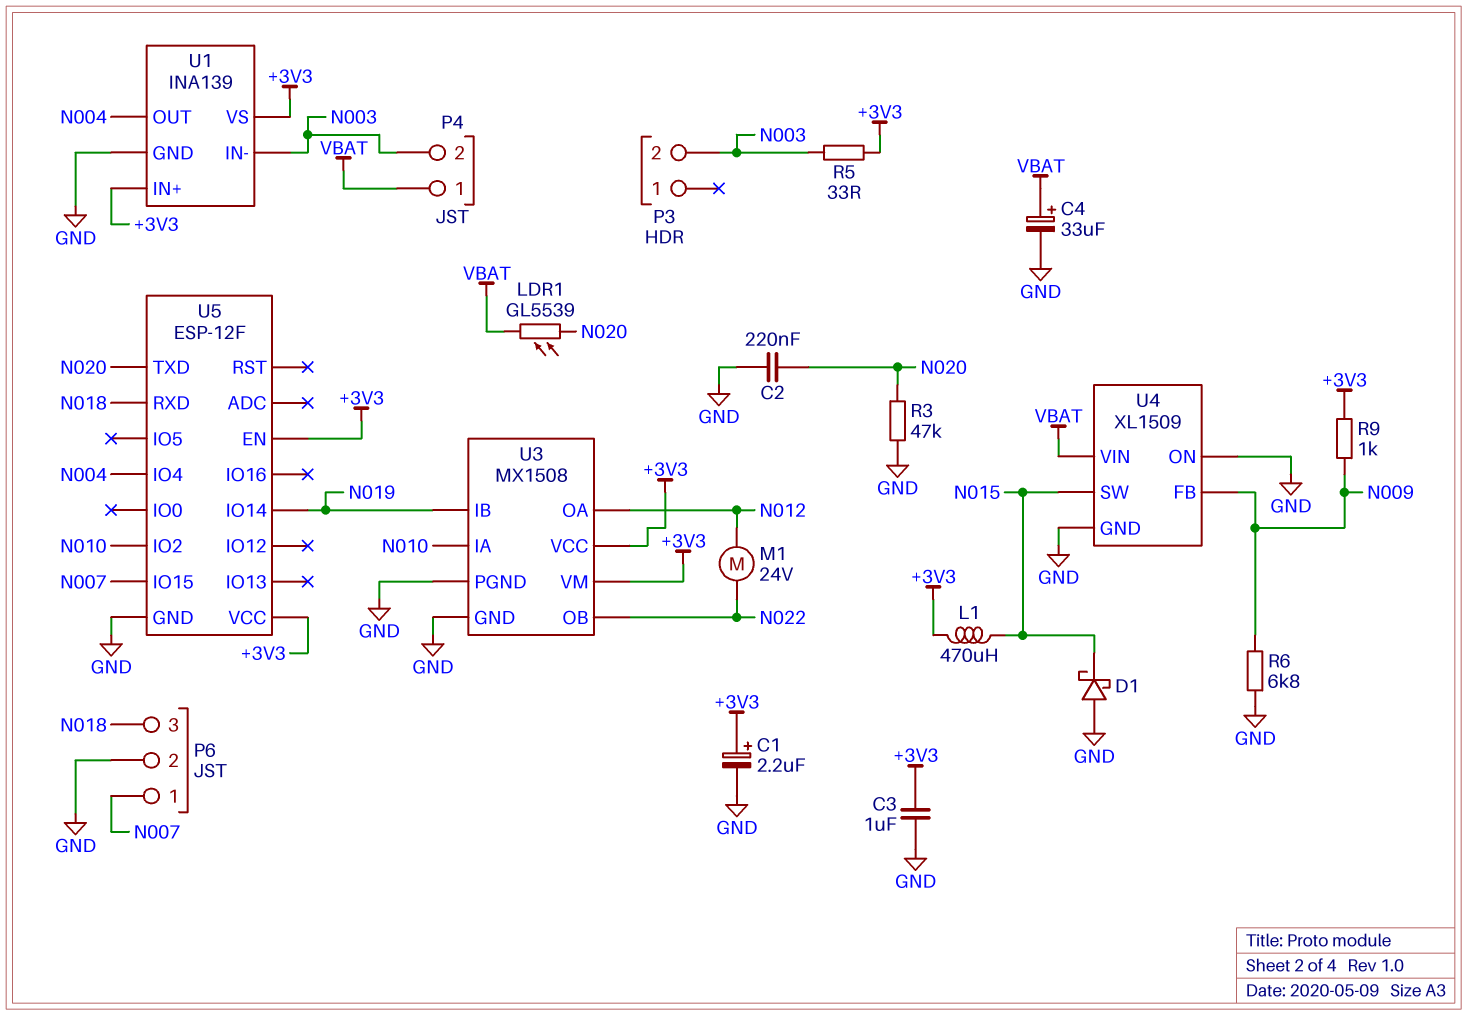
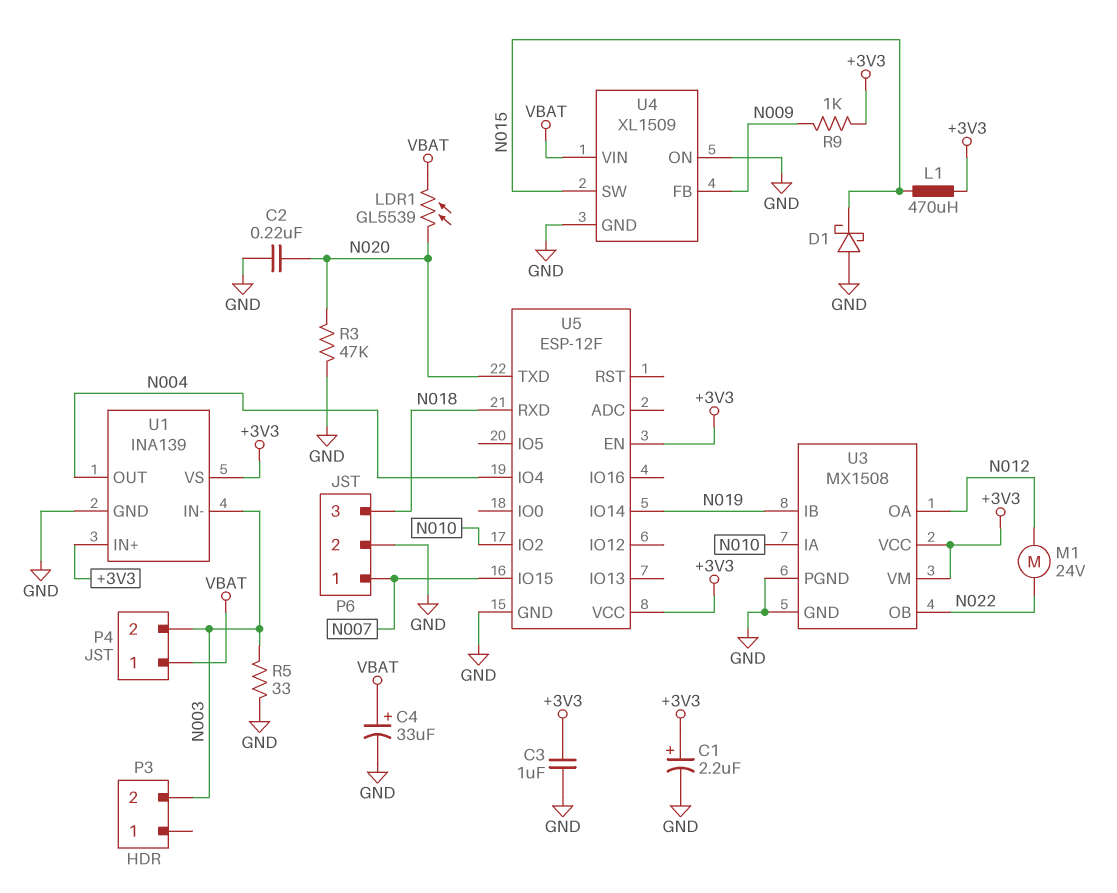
R5: 33 (+3V3, N003) -> 33 (GND, N003)
R6: 6.8k (GND, N009) -> none

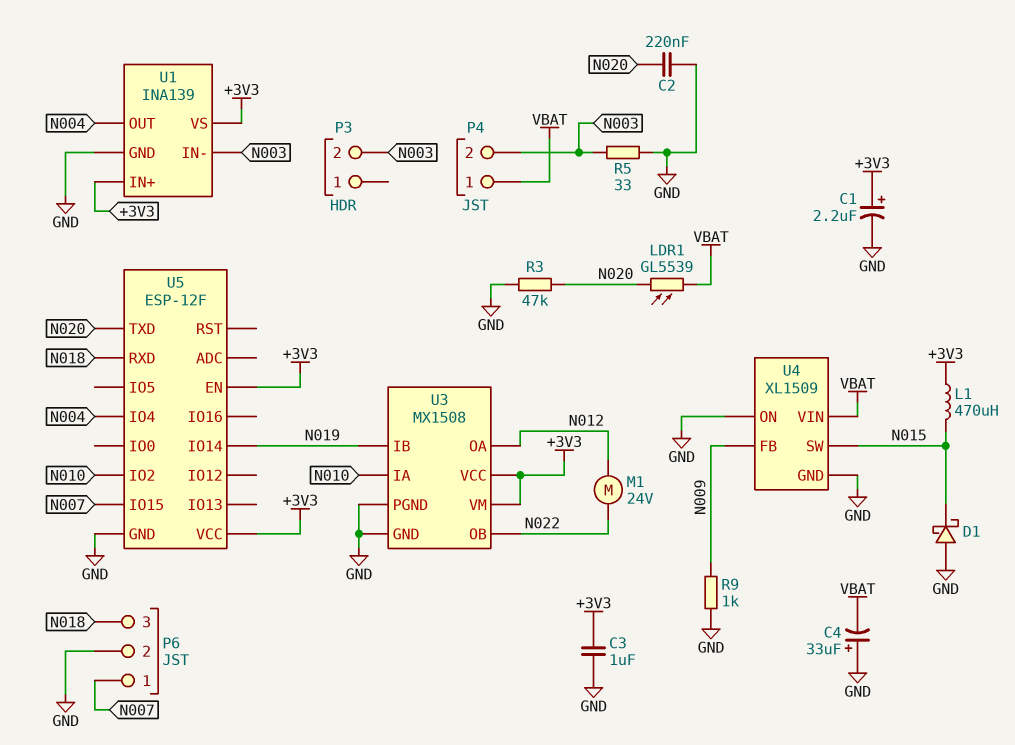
C4: 33uF (plus VBAT, minus GND) -> 33uF (plus GND, minus VBAT)
R9: 1k (+3V3, N009) -> 1k (GND, N009)

